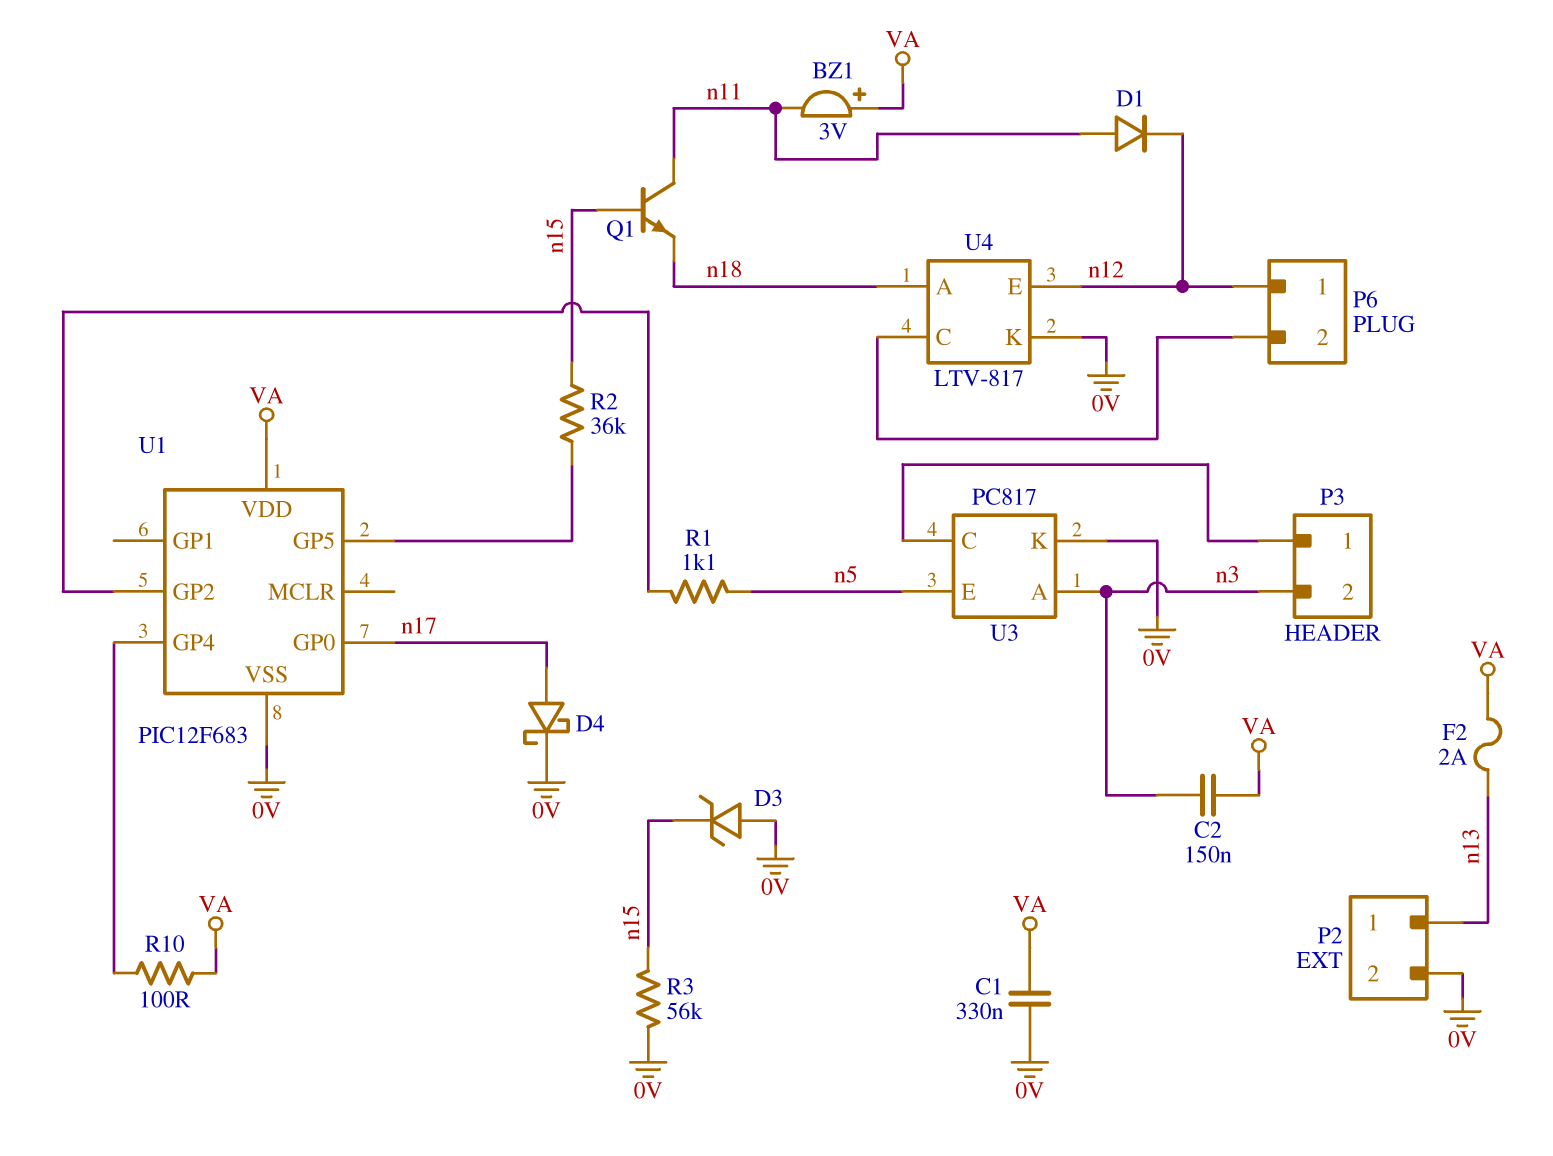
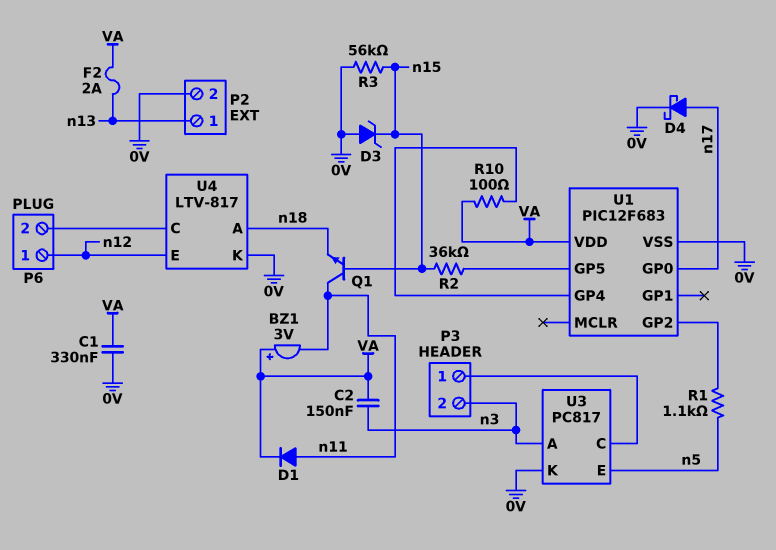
D1: diode (A n11, K n12) -> diode (A n11, K VA)

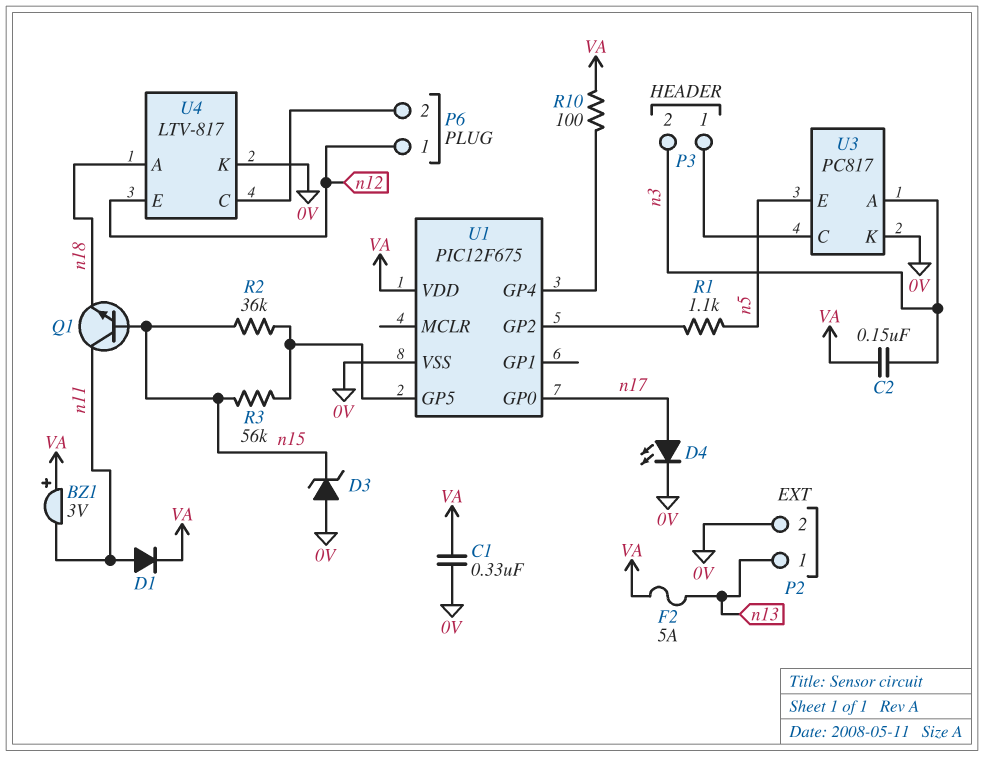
D4: schottky (A n17, K 0V) -> LED (A n17, K 0V)
F2: 2A (VA, n13) -> 5A (VA, n13)
R3: 56k (0V, n15) -> 56k (U1/GP5, n15)
U1: PIC12F683 -> PIC12F675

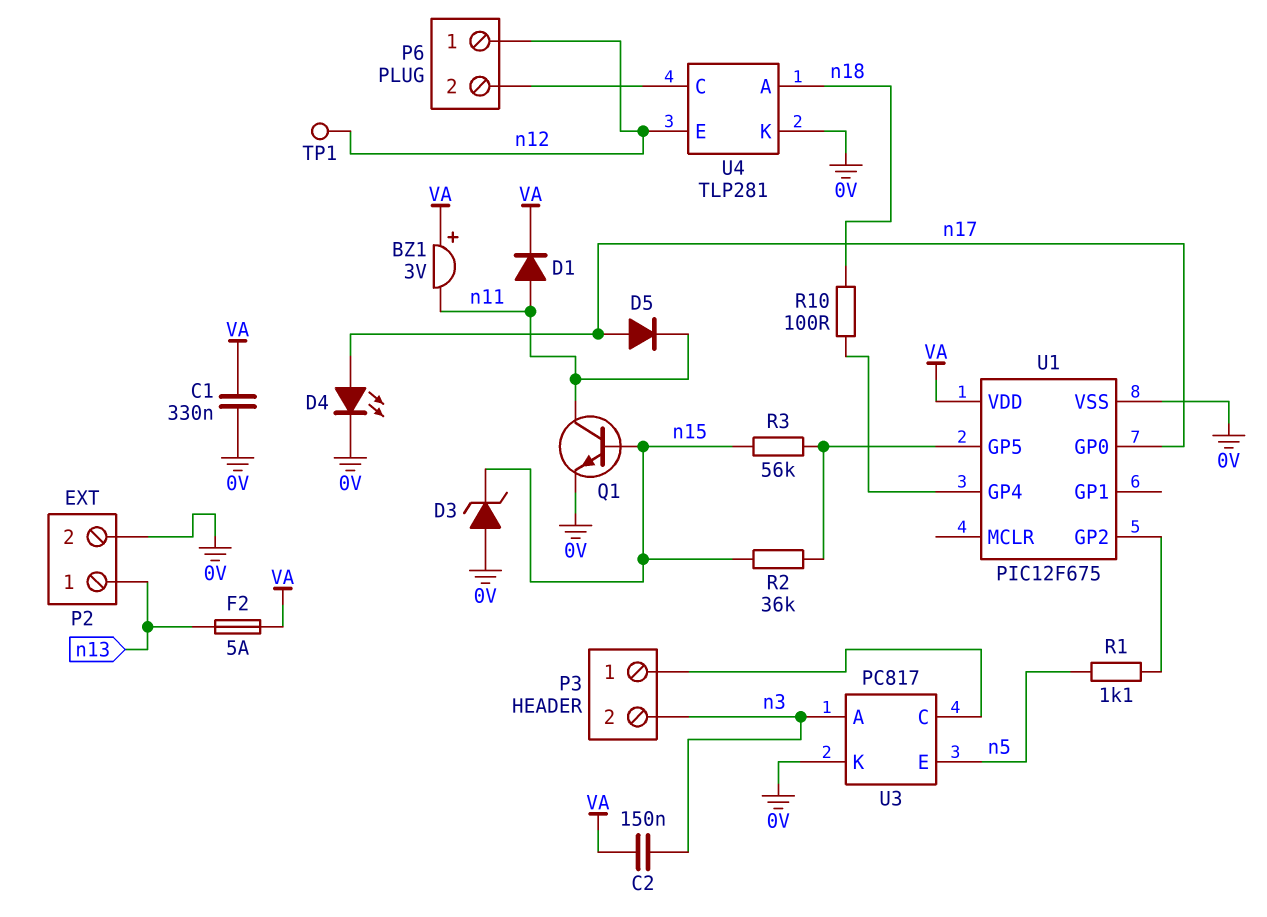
D5: none -> diode (A n17, K n11)
Q1: NPN (B n15, C n11, E n18) -> NPN (B n15, C n11, E 0V)
R10: 100 (U1/GP4, VA) -> 100 (U1/GP4, n18)
TP1: none -> test point (n12)
U4: LTV-817 -> TLP281

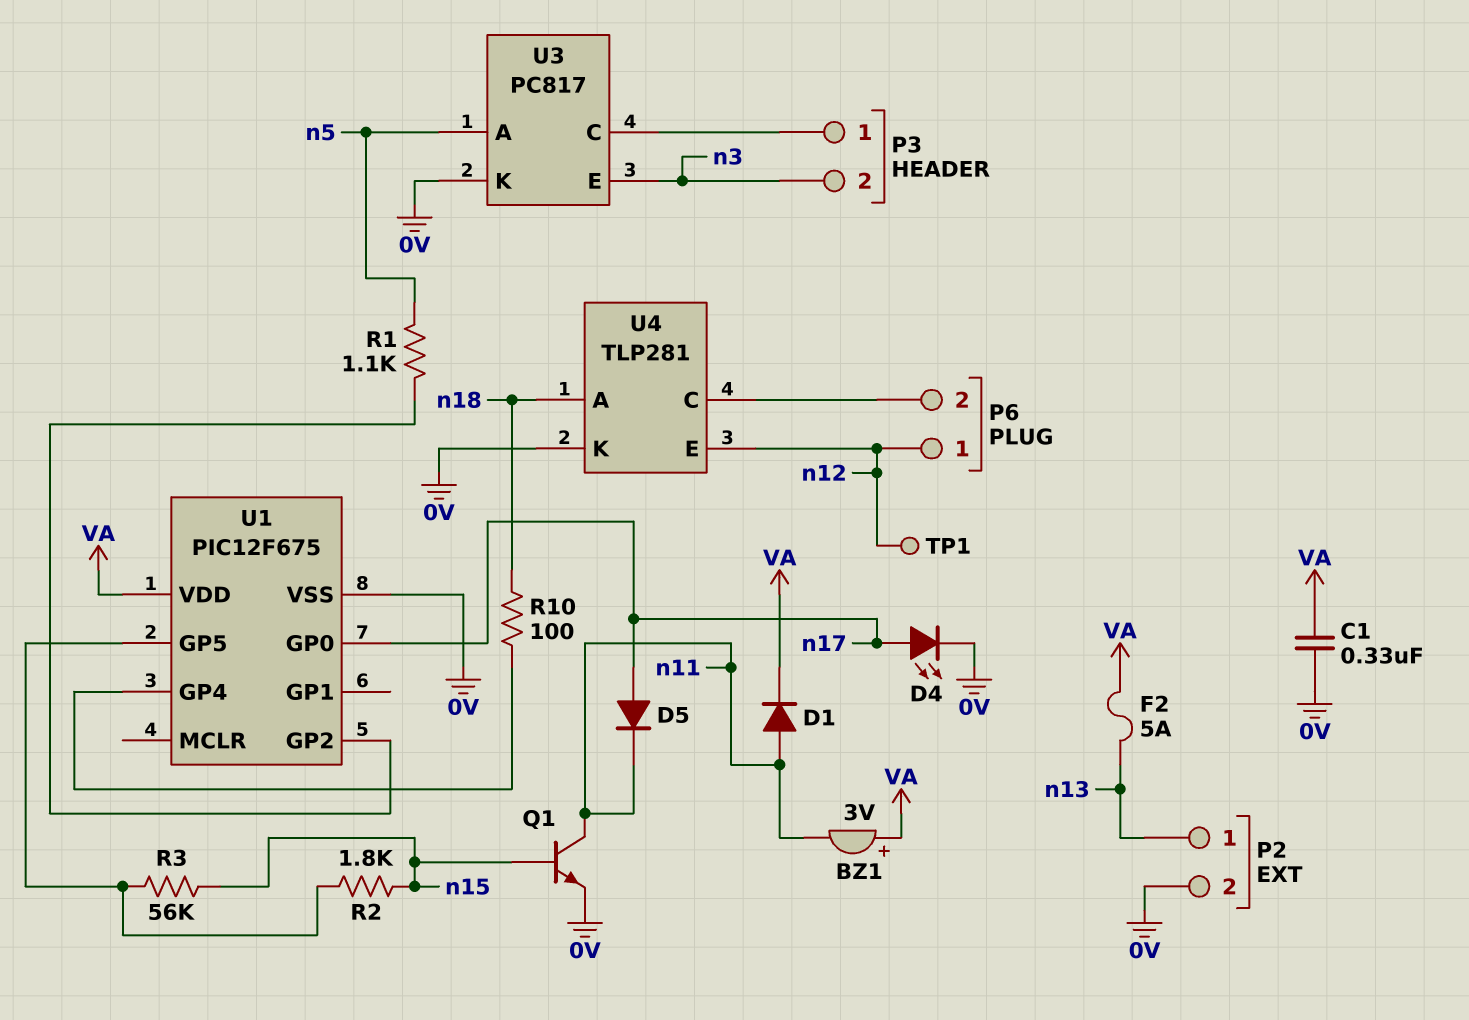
C2: 150nF (VA, n3) -> none
D3: zener (A 0V, K n15) -> none
R2: 36k (U1/GP5, n15) -> 1.8k (U1/GP5, n15)
U3 pin A: n3 -> n5
U3 pin E: n5 -> n3

